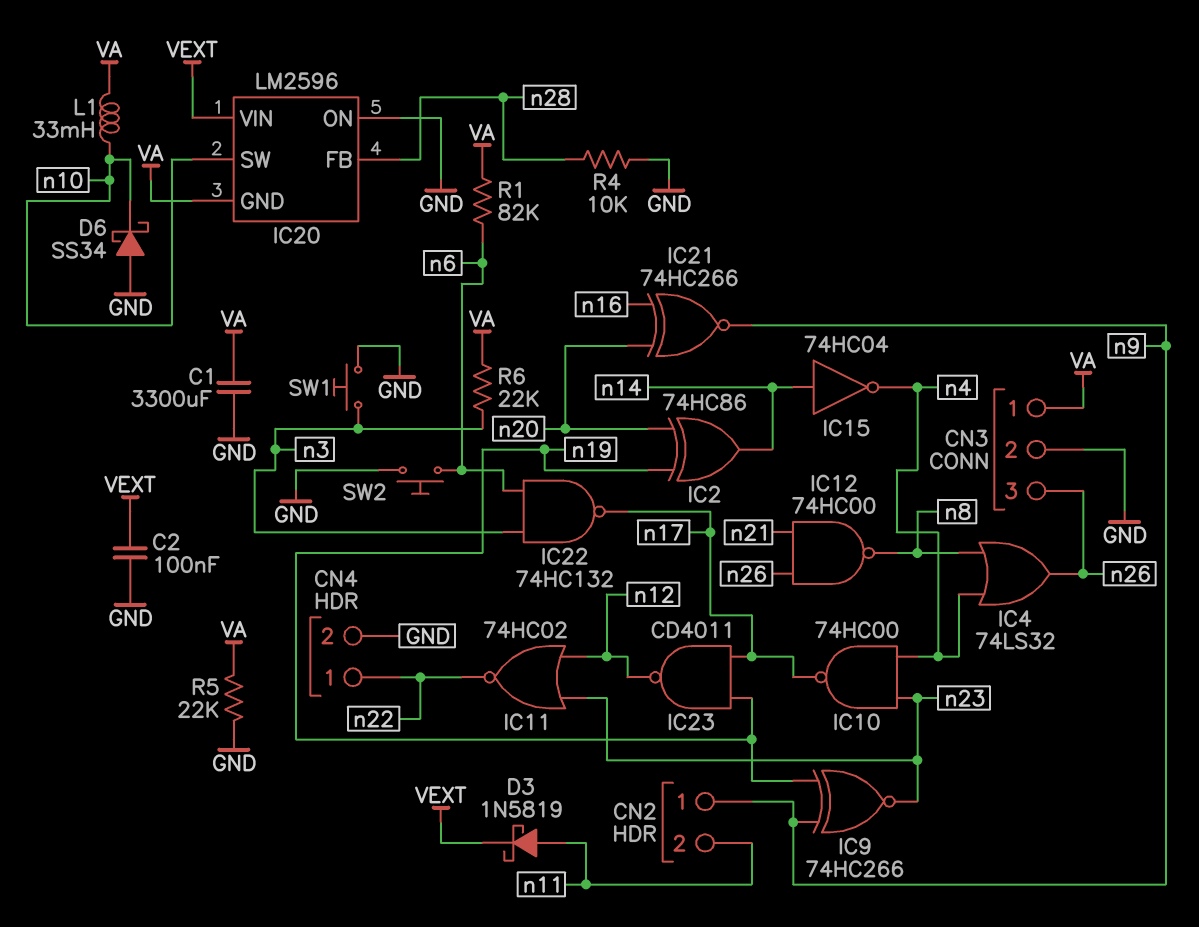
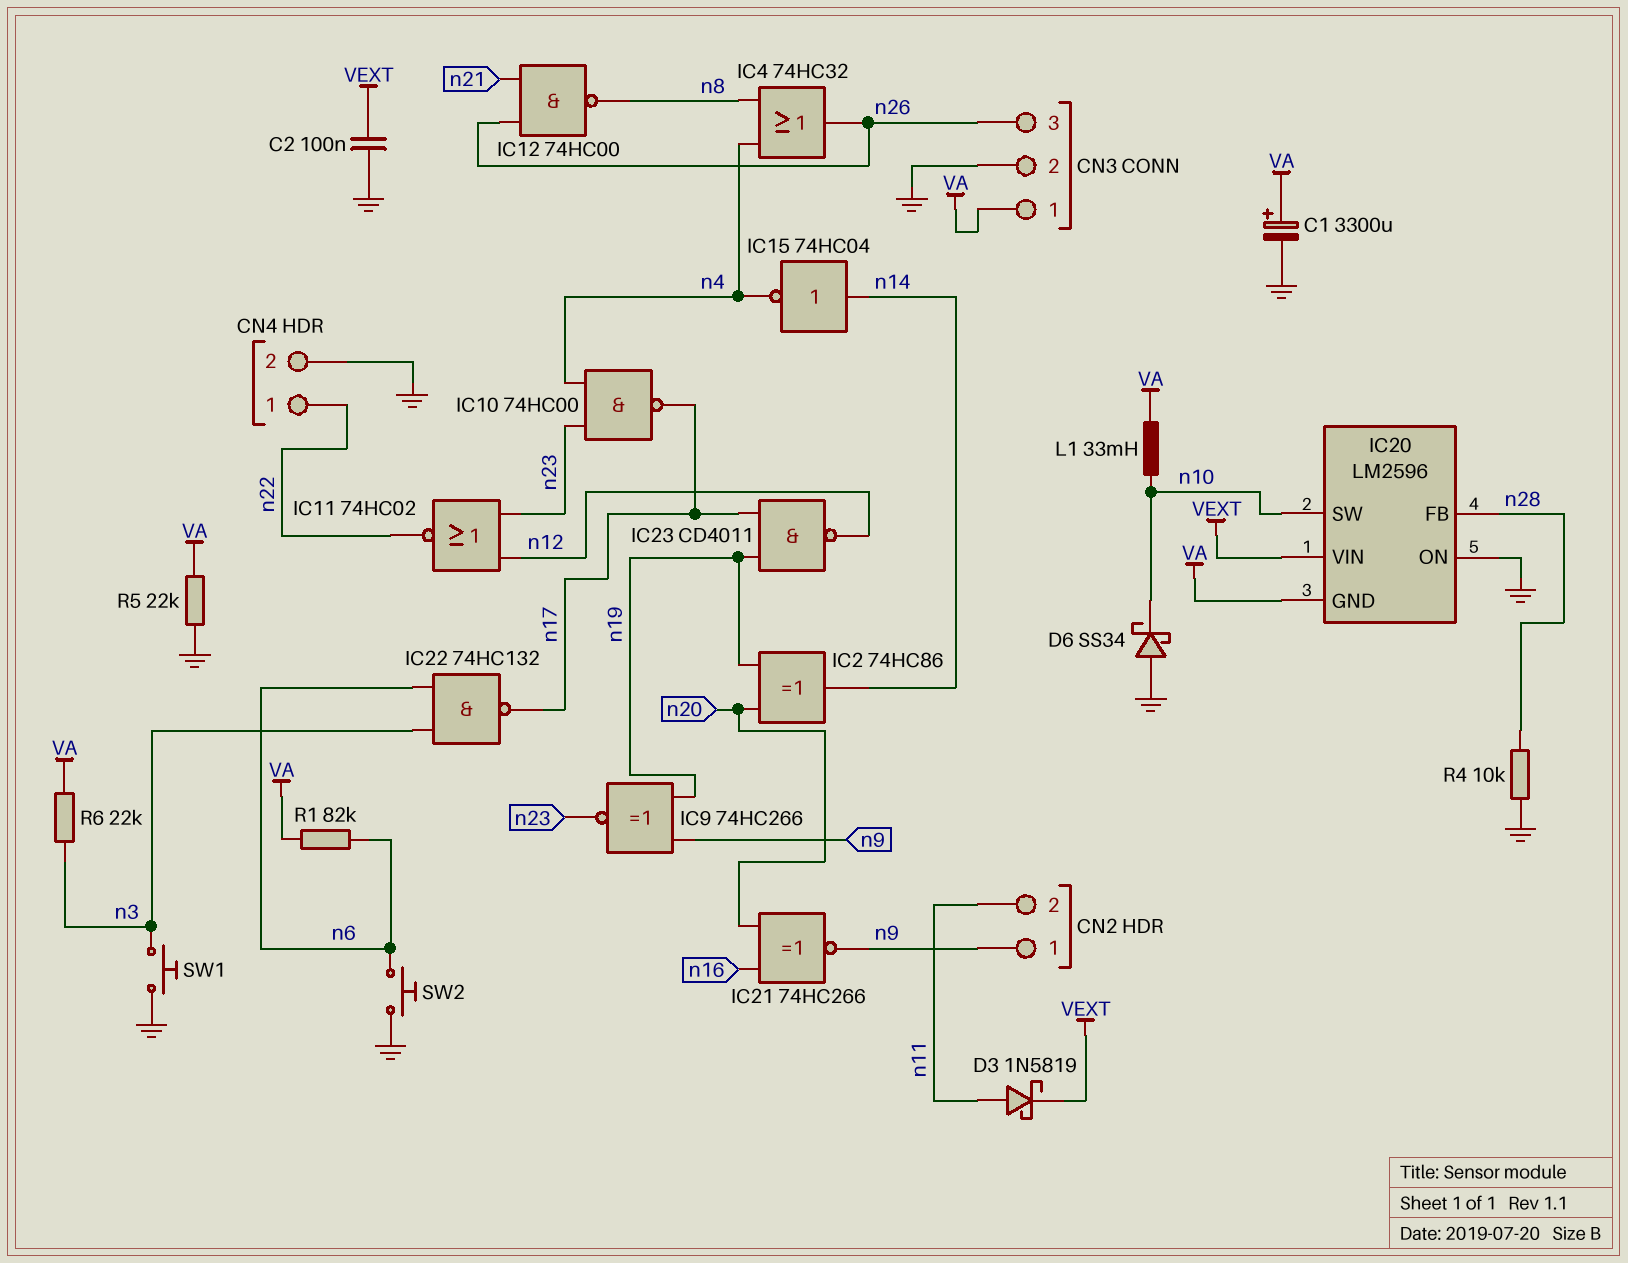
C1: 3300uF (GND, VA) -> 3300uF (plus VA, minus GND)
IC4: OR 74LS32 (in n4, in n8, out n26) -> OR 74HC32 (in n4, in n8, out n26)

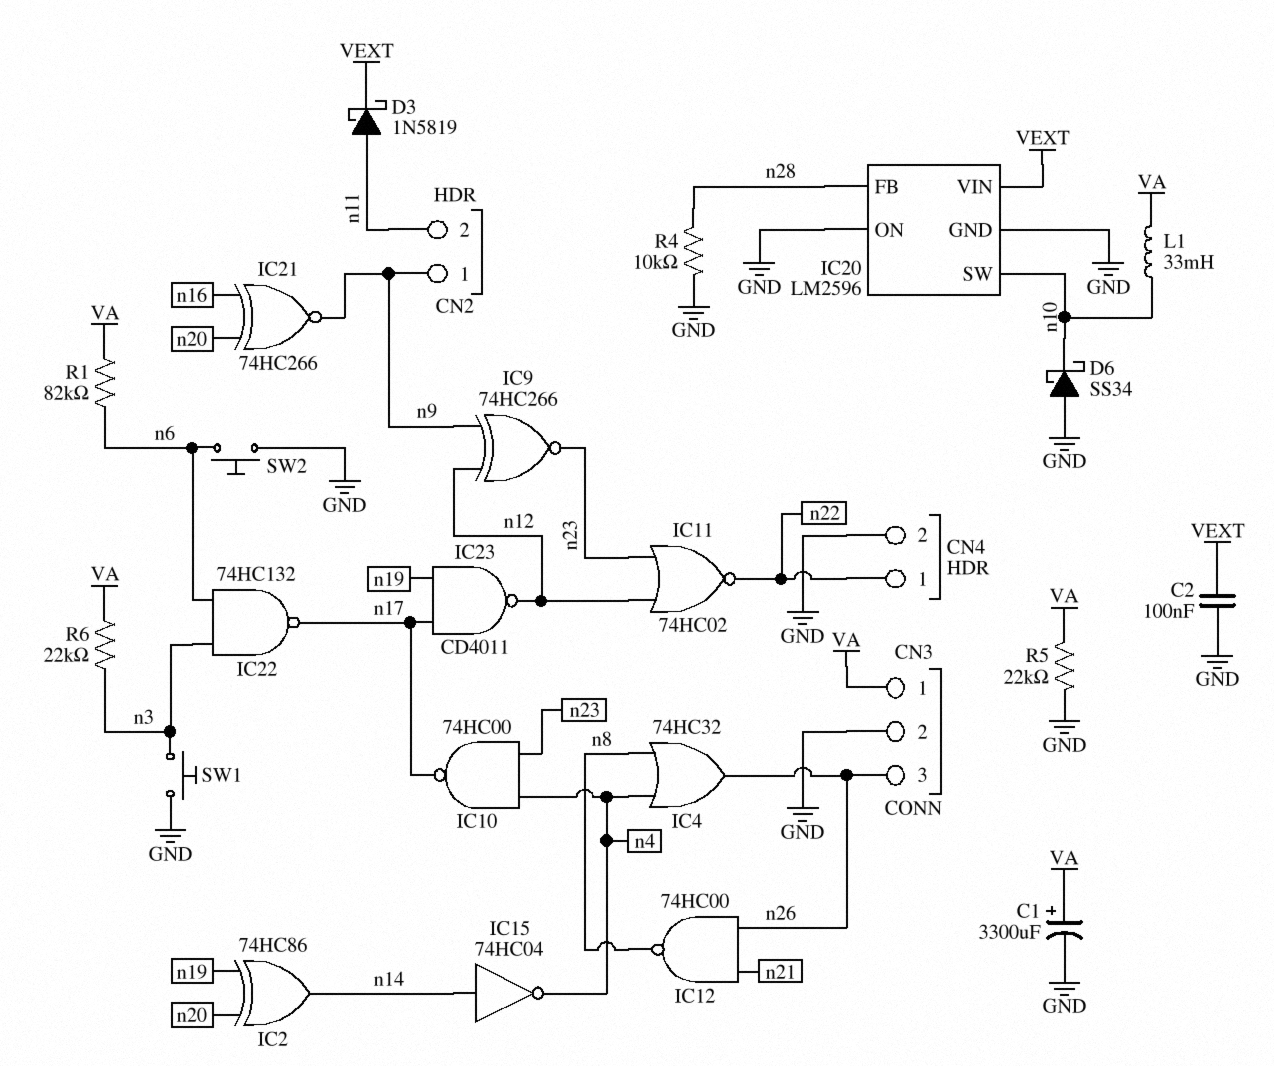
IC9: XNOR 74HC266 (in n9, in n19, out n23) -> XNOR 74HC266 (in n9, in n12, out n23)
IC20 pin GND: VA -> GND

